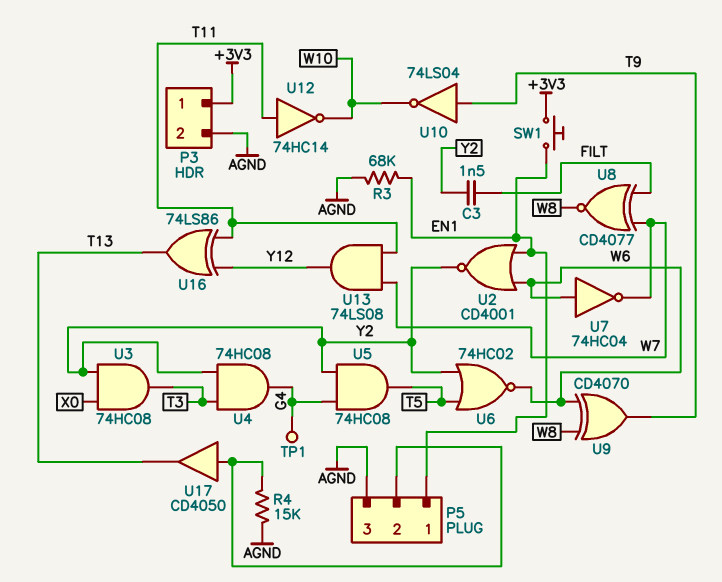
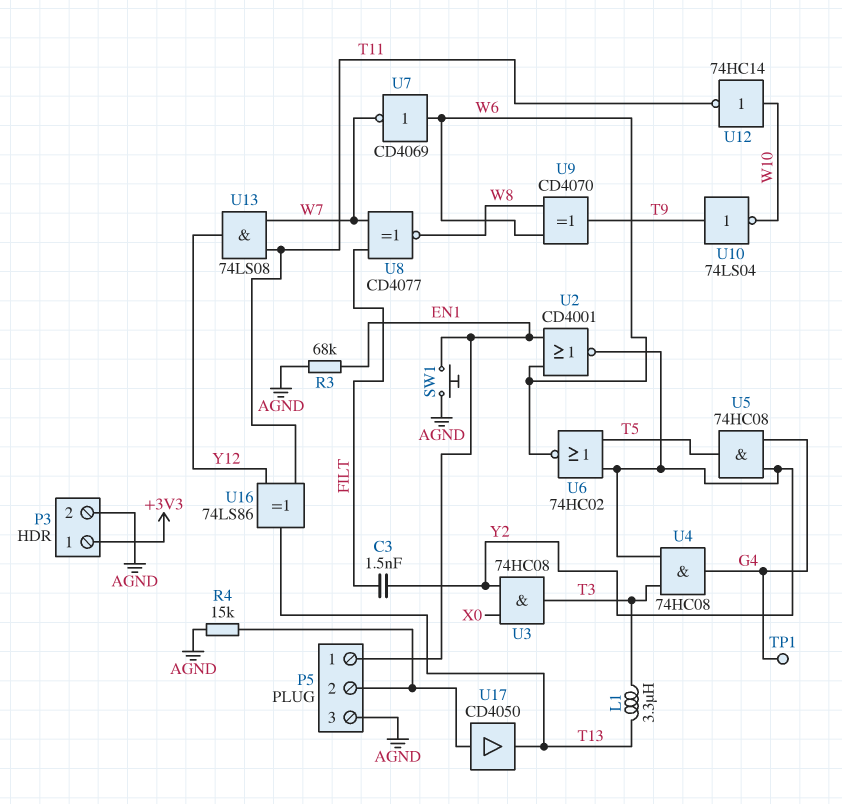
L1: none -> 3.3uH (T3, T13)
SW1: button (+3V3, EN1) -> button (AGND, EN1)
U7: NOT 74HC04 (in W6, out W7) -> NOT CD4069 (in W6, out W7)
U12: NOT 74HC14 (in T11, out W10) -> NOT 74HC14 (in W10, out T11)

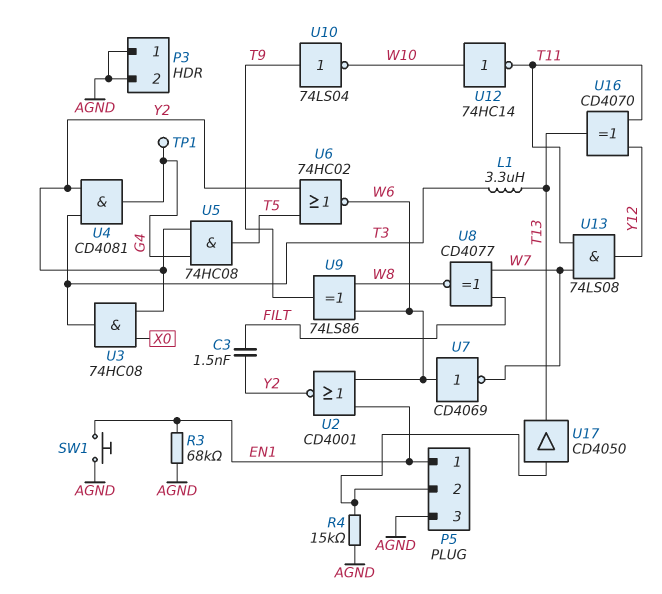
P3 pin 1: +3V3 -> AGND
U4: AND 74HC08 (in T3, in Y2, out G4) -> AND CD4081 (in T3, in Y2, out G4)
U9: XOR CD4070 (in W6, in W8, out T9) -> XOR 74LS86 (in W6, in W8, out T9)
U16: XOR 74LS86 (in T11, in Y12, out T13) -> XOR CD4070 (in T11, in Y12, out T13)

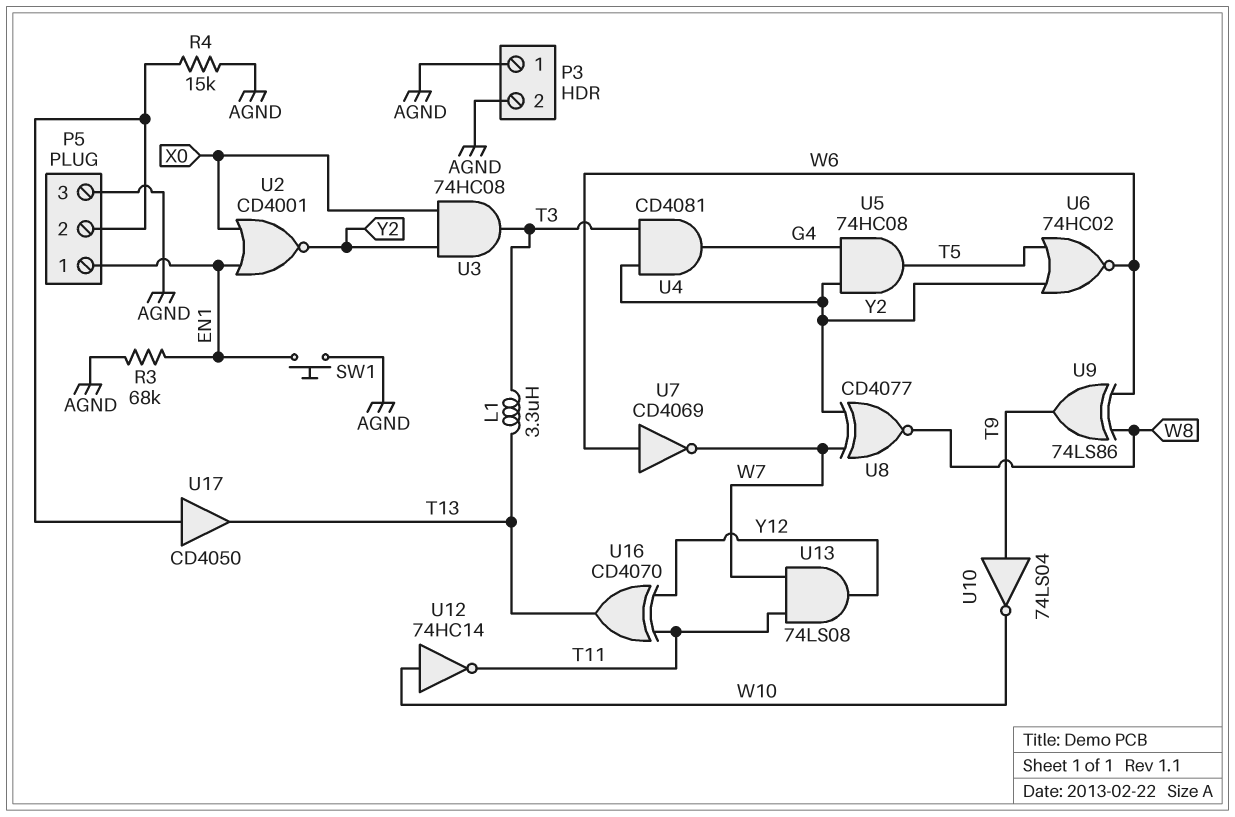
C3: 1.5nF (FILT, Y2) -> none
TP1: test point (G4) -> none
U2: NOR CD4001 (in EN1, in W6, out Y2) -> NOR CD4001 (in EN1, in X0, out Y2)
U8: XNOR CD4077 (in FILT, in W7, out W8) -> XNOR CD4077 (in W7, in Y2, out W8)

